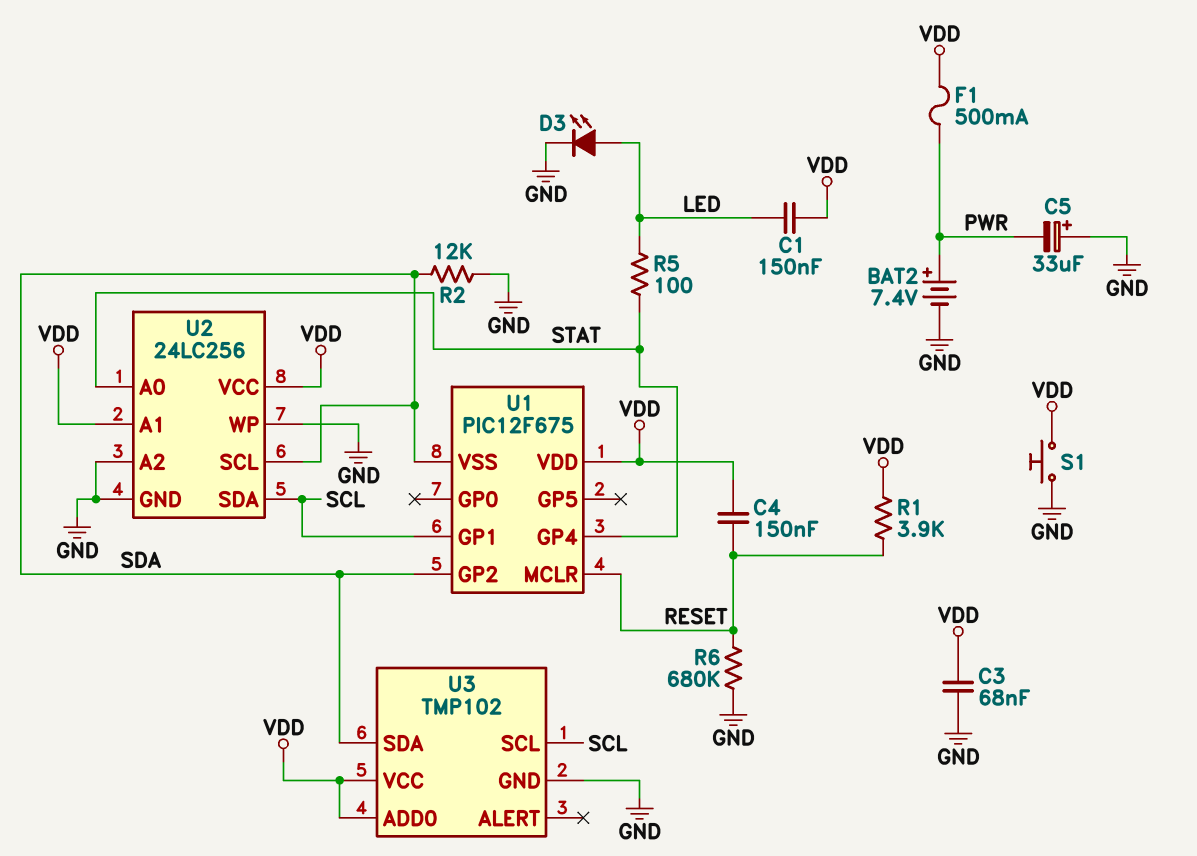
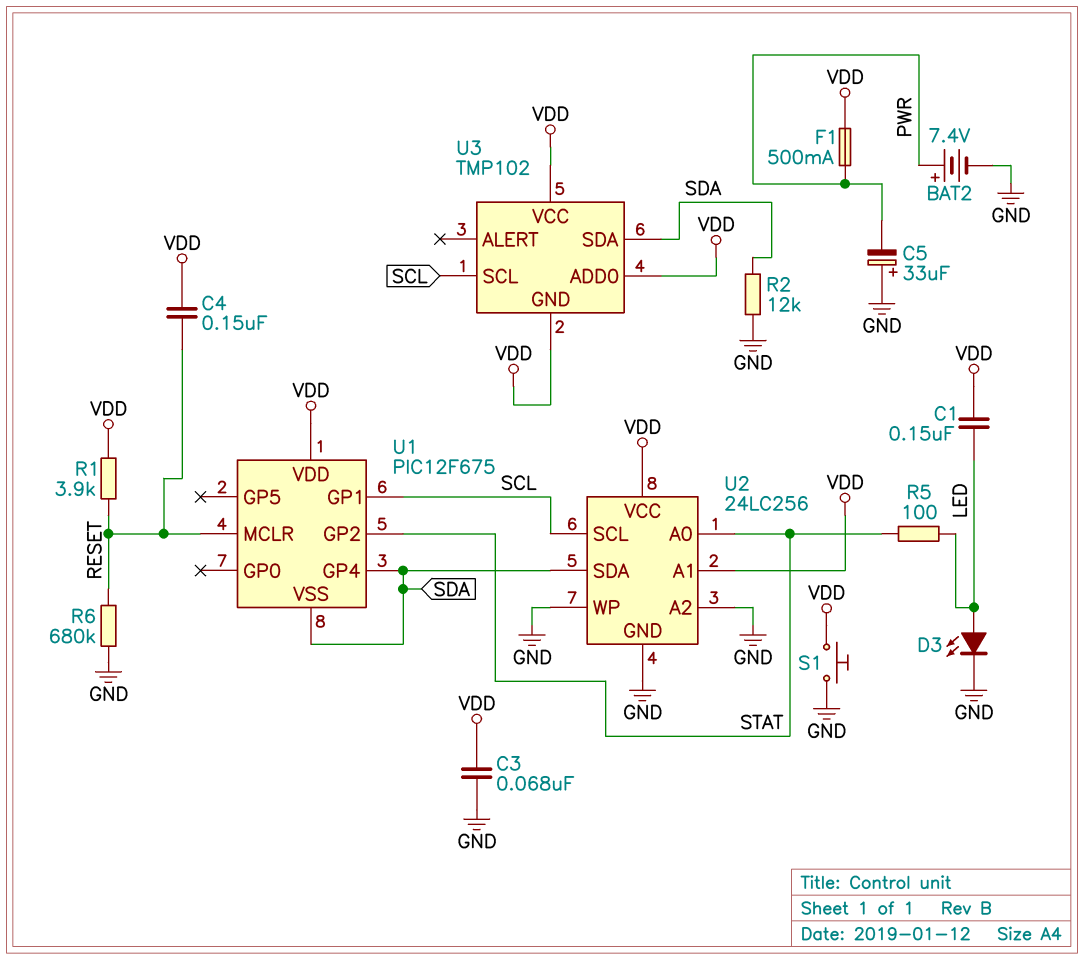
U1 pin GP2: SDA -> STAT
U1 pin GP4: STAT -> SDA
U2 pin SCL: SDA -> SCL
U2 pin SDA: SCL -> SDA
U3 pin GND: GND -> VDD

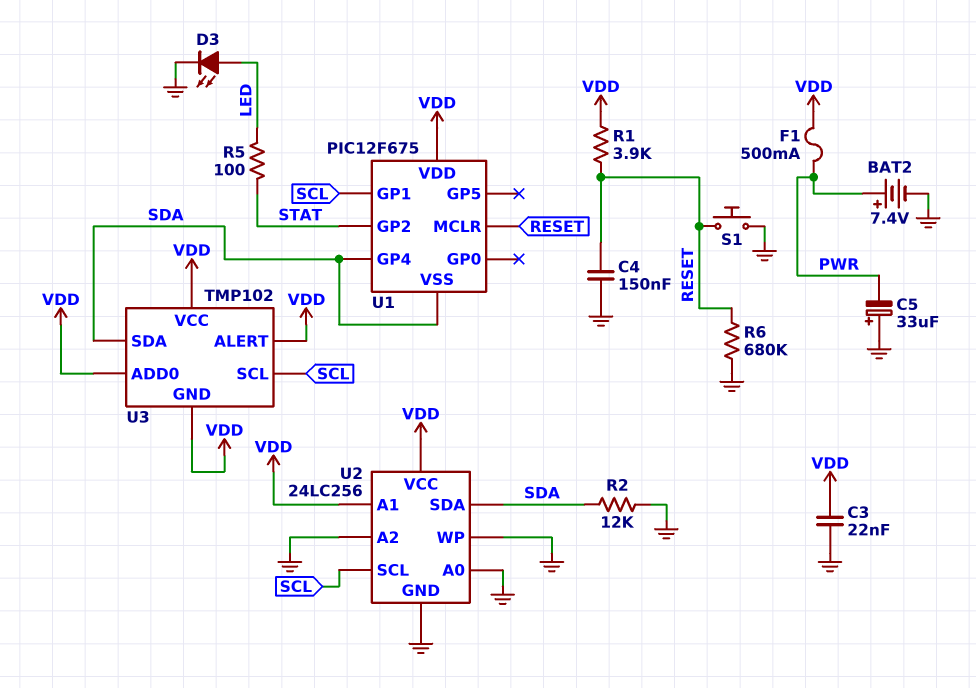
C1: 150nF (LED, VDD) -> none
C3: 68nF (GND, VDD) -> 22nF (GND, VDD)
C4: 150nF (RESET, VDD) -> 150nF (GND, RESET)
S1: button (GND, VDD) -> button (GND, RESET)
U2 pin A0: STAT -> GND
U3 pin ALERT: none -> VDD

